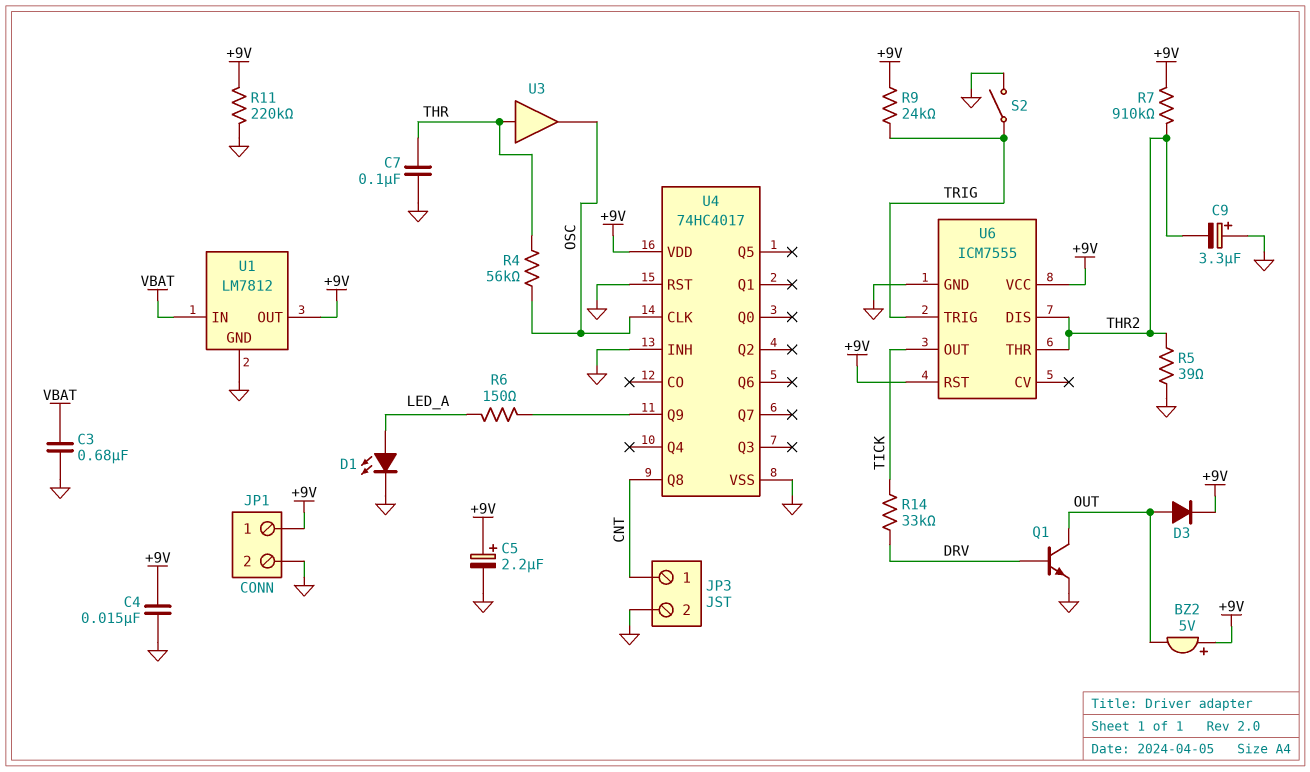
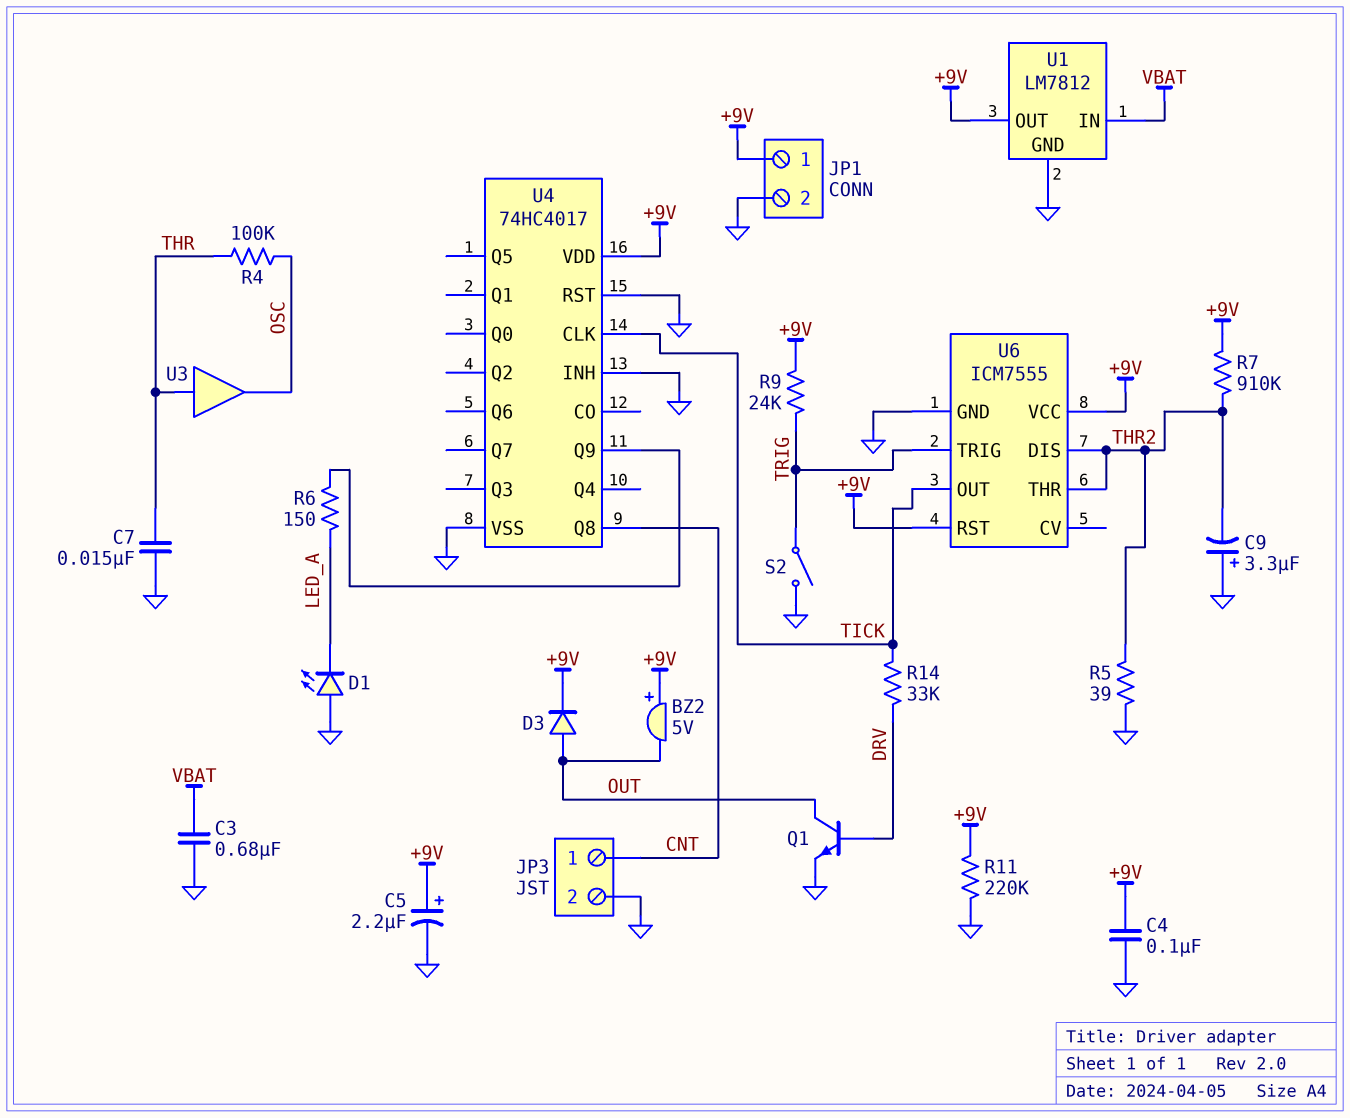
C4: 15nF (+9V, GND) -> 100nF (+9V, GND)
C7: 100nF (GND, THR) -> 15nF (GND, THR)
D1: LED (A LED_A, K GND) -> LED (A GND, K LED_A)
R4: 56k (OSC, THR) -> 100k (OSC, THR)
U4 pin CLK: OSC -> TICK

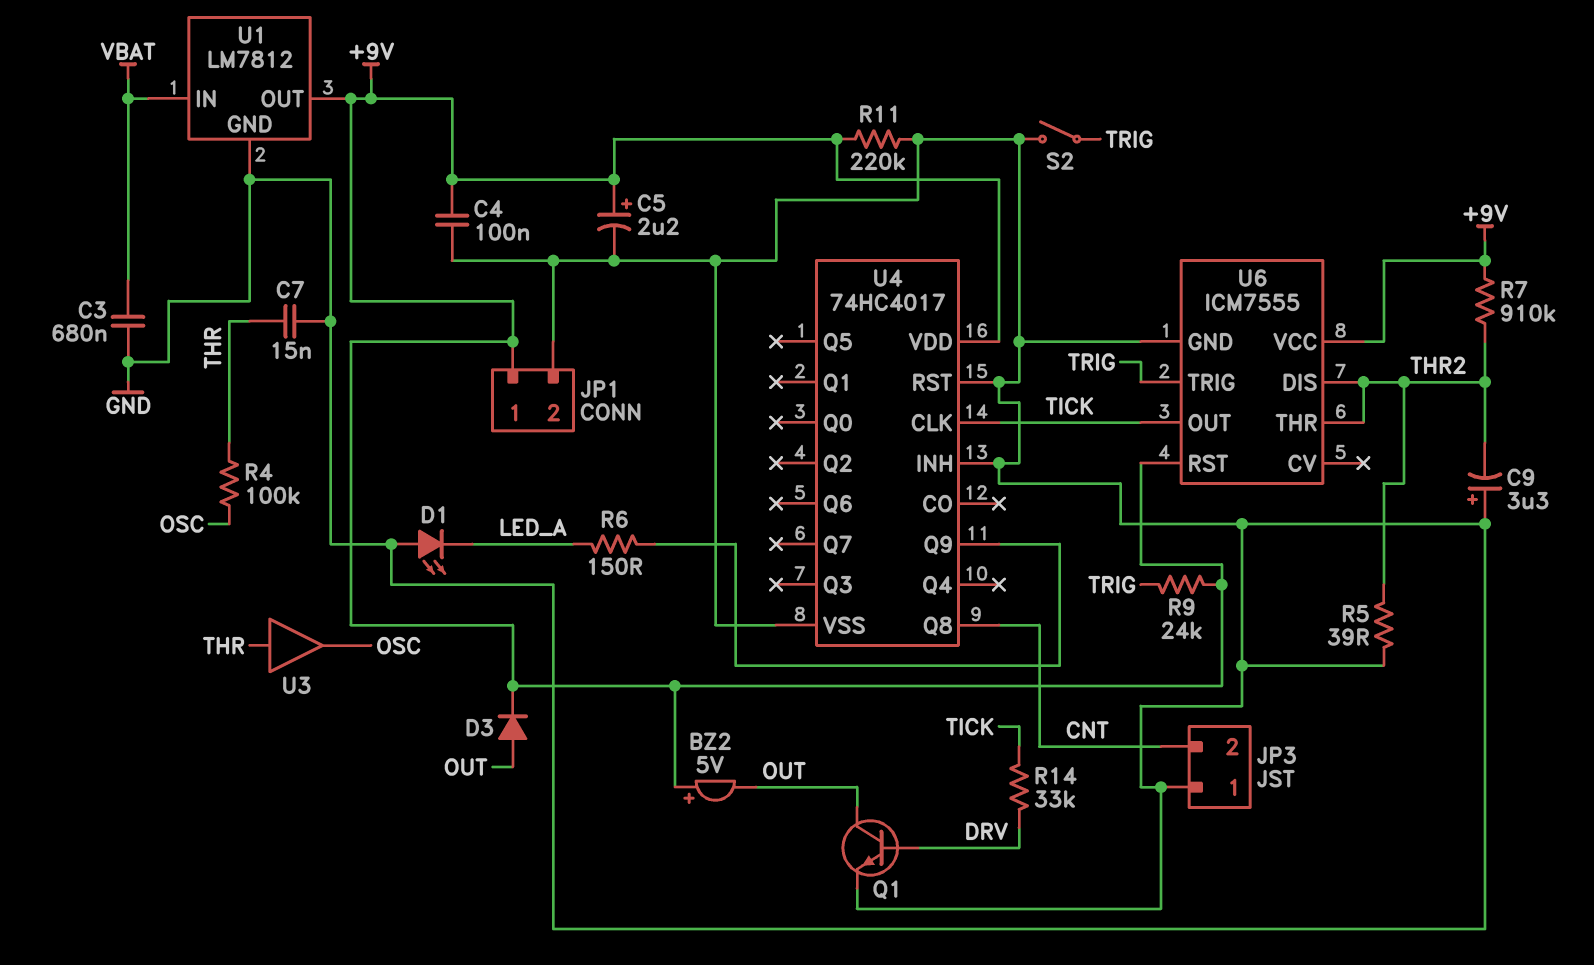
JP3 pin 1: CNT -> GND
JP3 pin 2: GND -> CNT

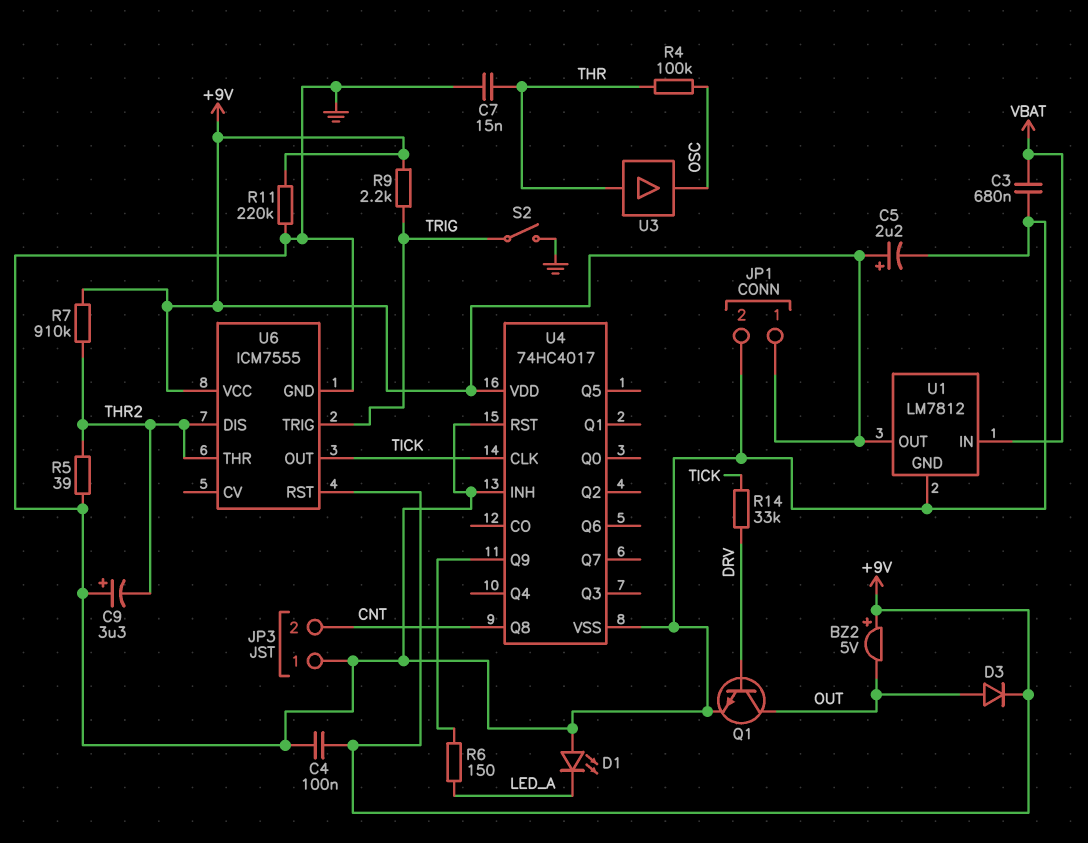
R9: 24k (+9V, TRIG) -> 2.2k (+9V, TRIG)

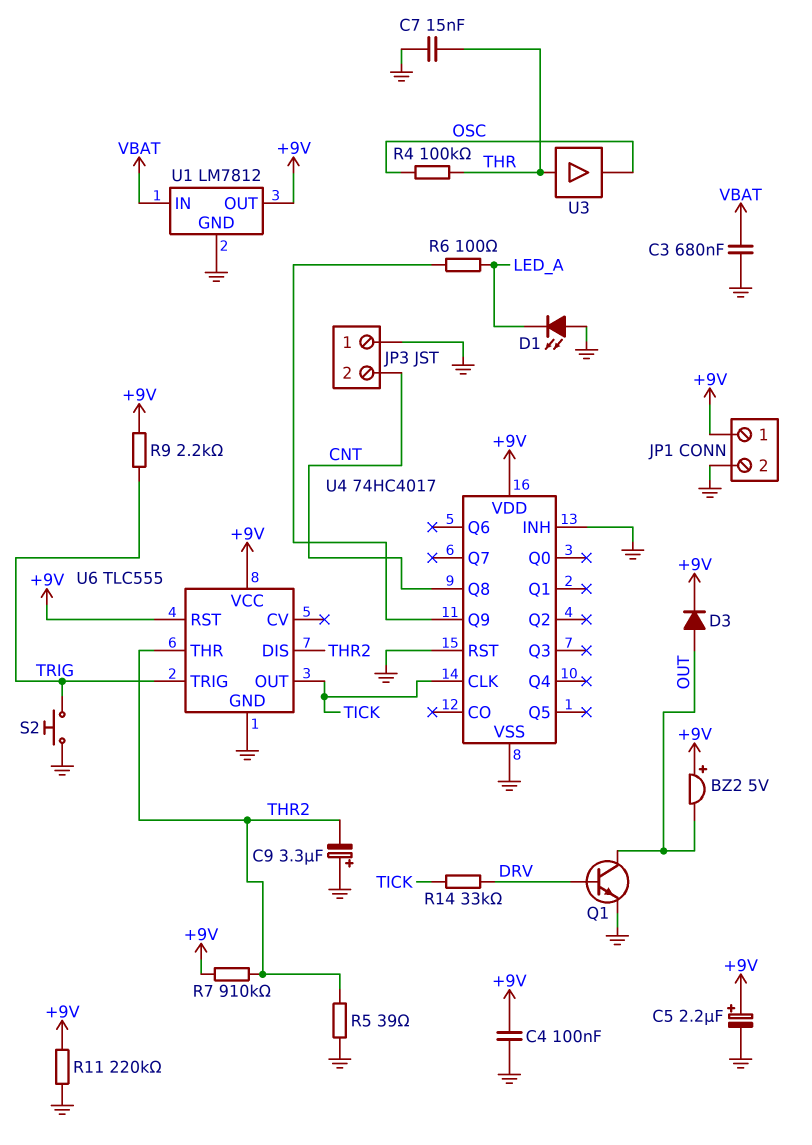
R6: 150 (LED_A, U4/Q9) -> 100 (LED_A, U4/Q9)
S2: switch (GND, TRIG) -> button (GND, TRIG)
U6: ICM7555 -> TLC555

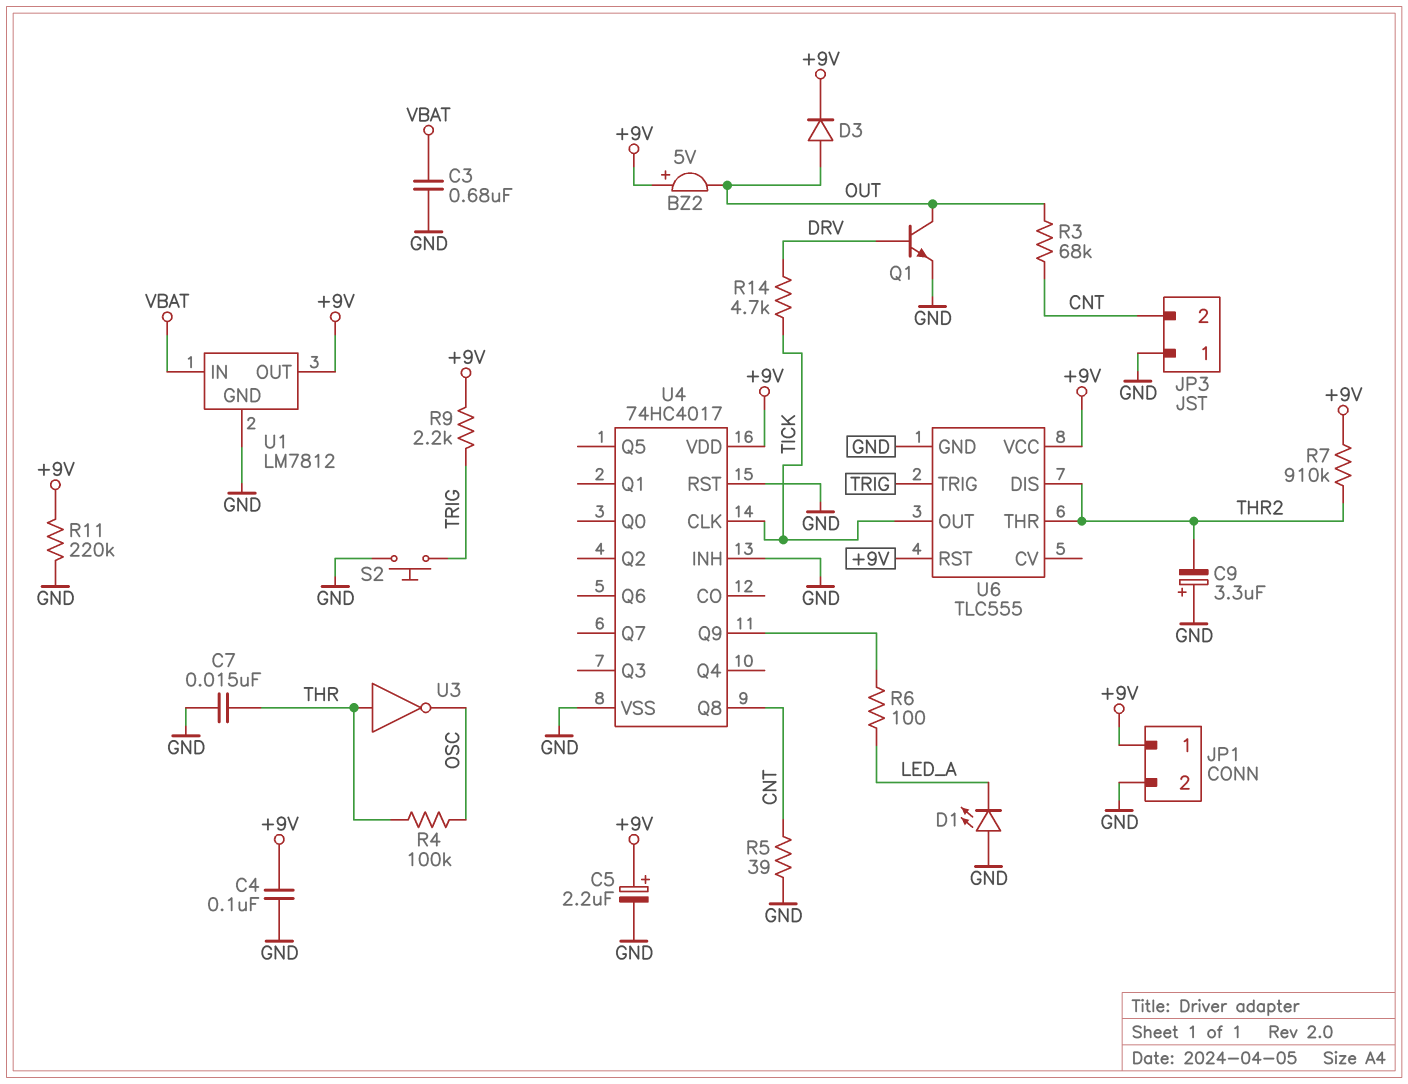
R3: none -> 68k (CNT, OUT)
R5: 39 (GND, THR2) -> 39 (CNT, GND)
R14: 33k (DRV, TICK) -> 4.7k (DRV, TICK)
U3: buffer (in THR, out OSC) -> NOT (in THR, out OSC)

